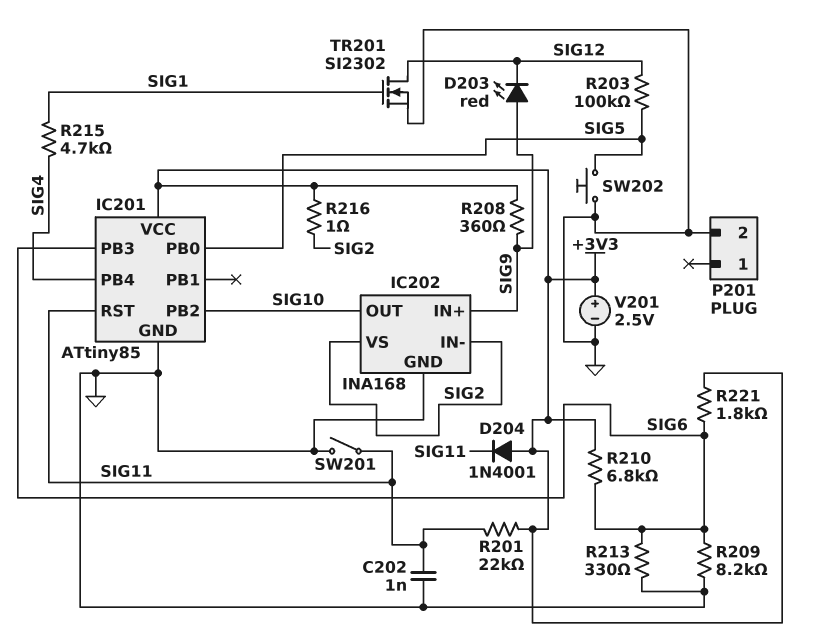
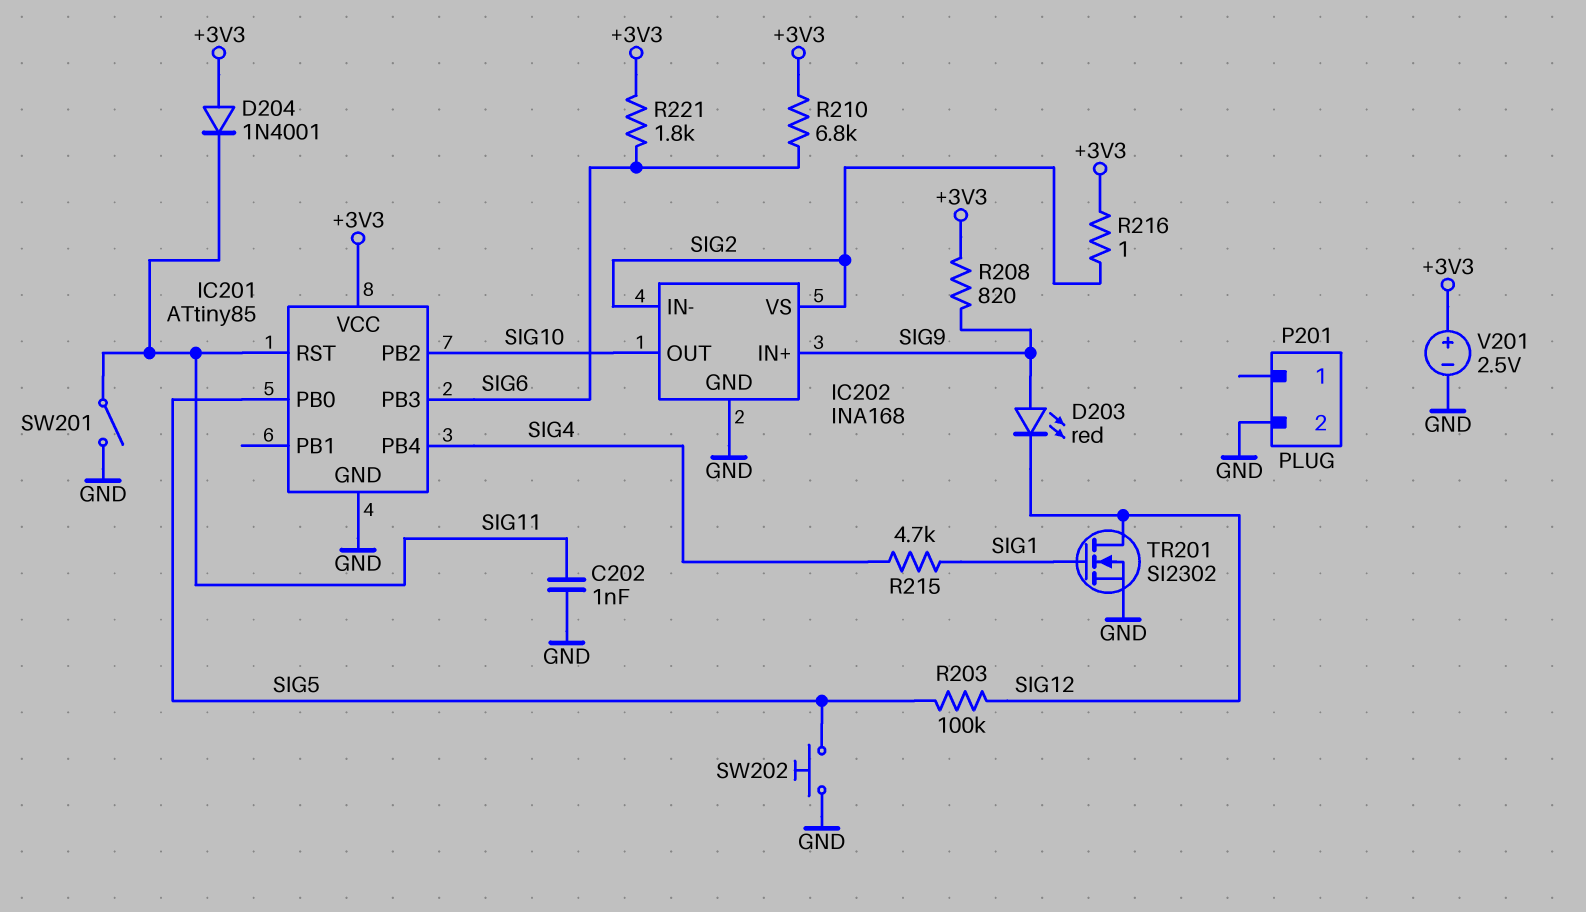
R201: 22k (+3V3, SIG11) -> none
R208: 360 (+3V3, SIG9) -> 820 (+3V3, SIG9)
R209: 8.2k (GND, SIG6) -> none
R213: 330 (GND, SIG6) -> none

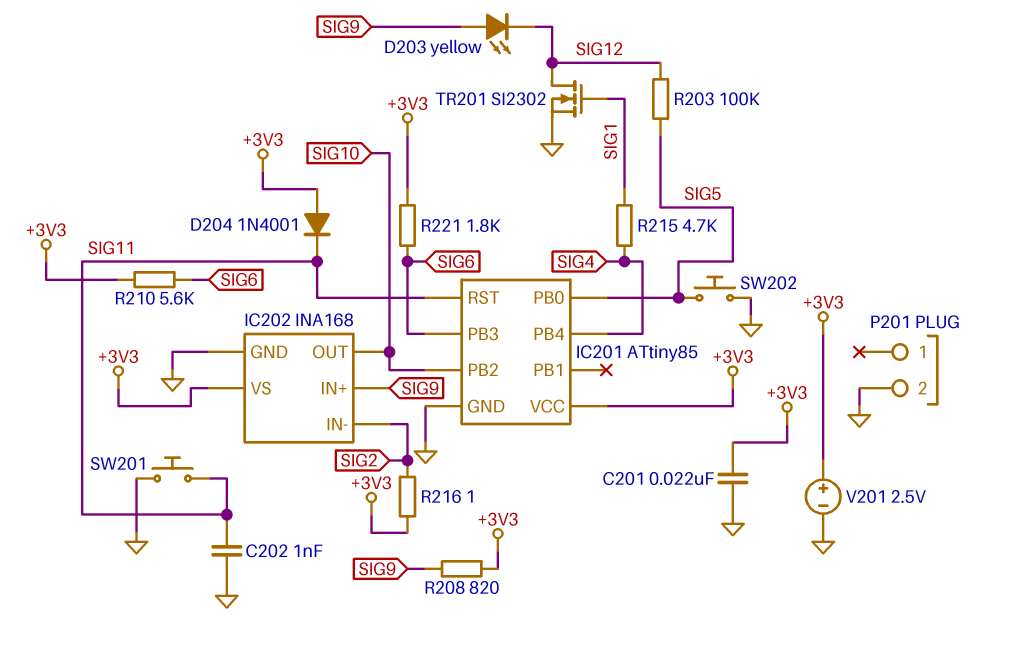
C201: none -> 22nF (+3V3, GND)
D203: LED red (A SIG9, K SIG12) -> LED yellow (A SIG9, K SIG12)
IC202 pin VS: SIG2 -> +3V3
R210: 6.8k (+3V3, SIG6) -> 5.6k (+3V3, SIG6)
SW201: switch (GND, SIG11) -> button (GND, SIG11)

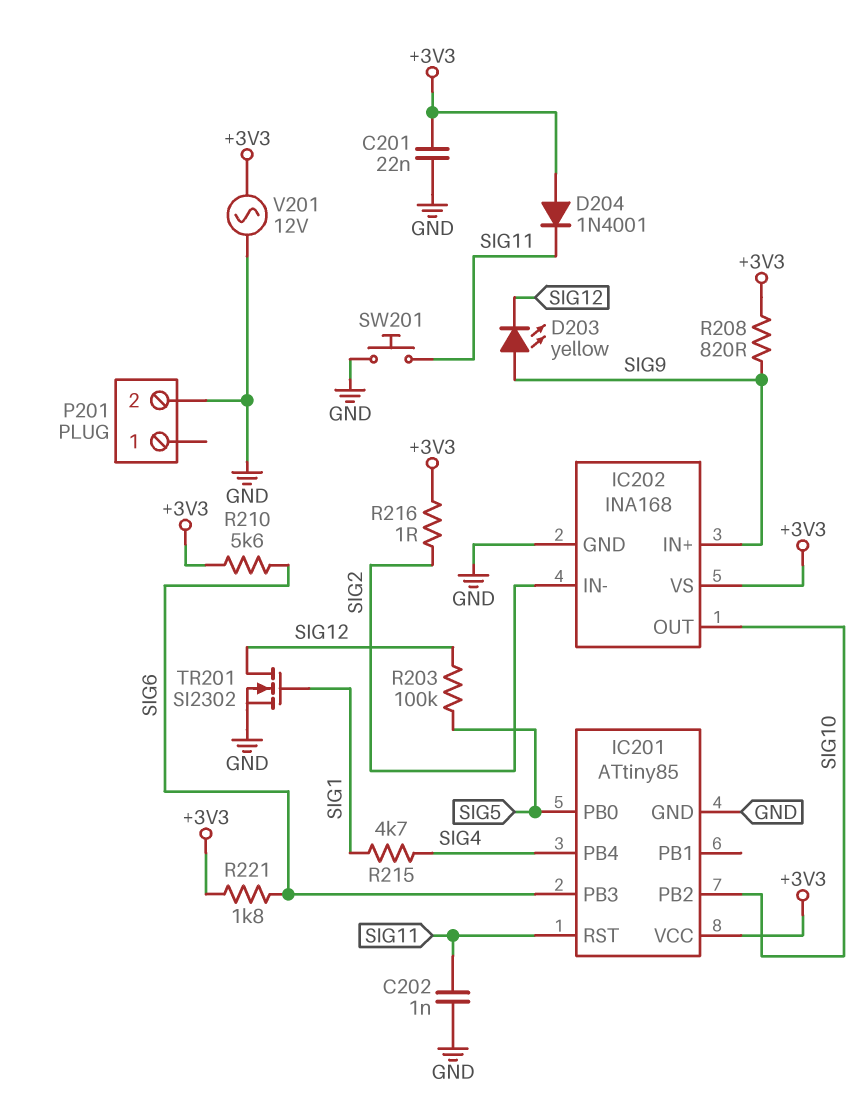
SW202: button (GND, SIG5) -> none
V201: 2.5V (plus +3V3, minus GND) -> AC 12V (+3V3, GND)

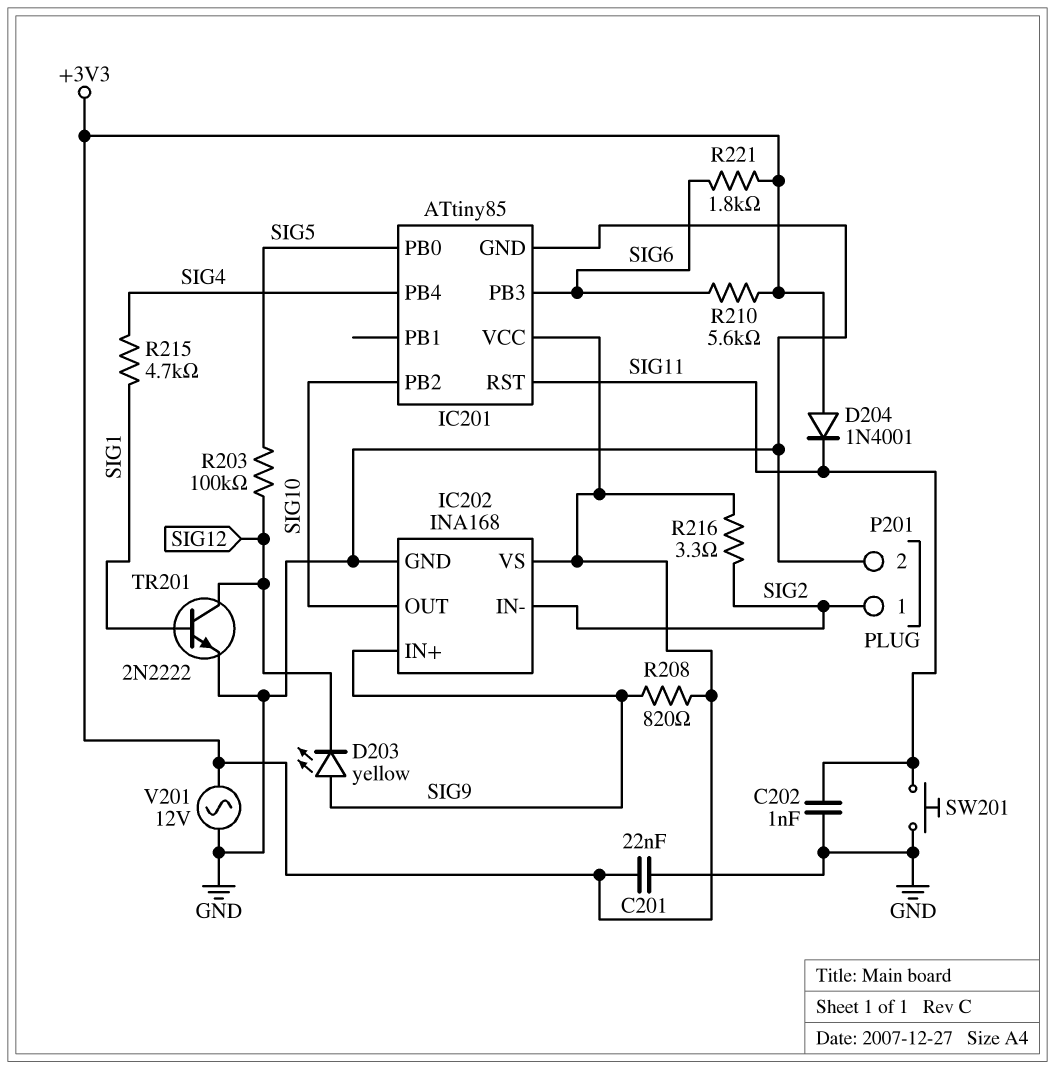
P201 pin 1: none -> SIG2
R216: 1 (+3V3, SIG2) -> 3.3 (+3V3, SIG2)
TR201: NMOS SI2302 (G SIG1, D SIG12, S GND) -> NPN 2N2222 (B SIG1, C SIG12, E GND)

